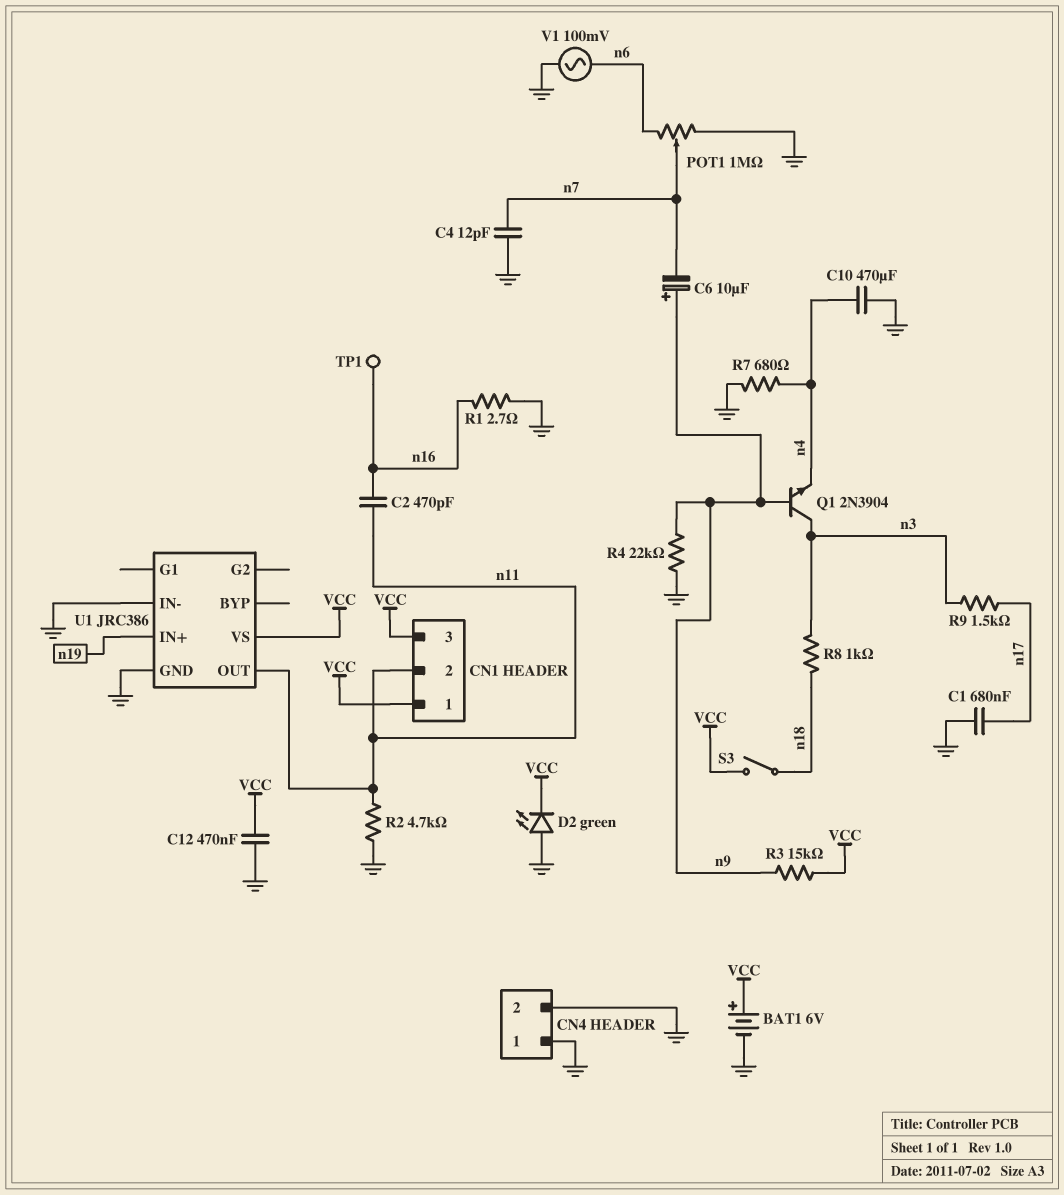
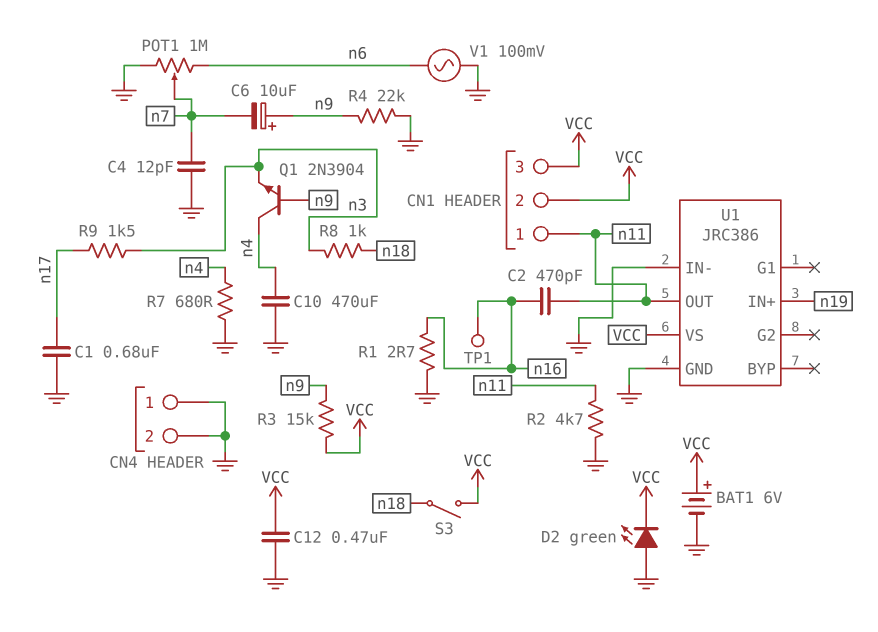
CN1 pin 1: VCC -> n11
CN1 pin 2: n11 -> VCC
Q1: NPN 2N3904 (B n9, C n3, E n4) -> NPN 2N3904 (B n9, C n4, E n3)

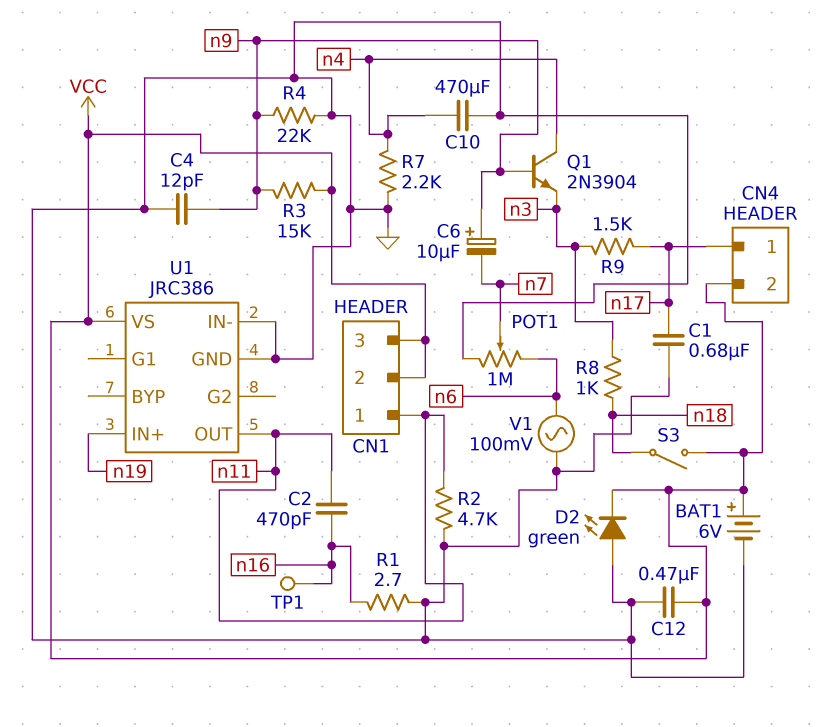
C4: 12pF (GND, n7) -> 12pF (GND, n9)
CN4 pin 1: GND -> n17
CN4 pin 2: GND -> VCC
R7: 680 (GND, n4) -> 2.2k (GND, n4)

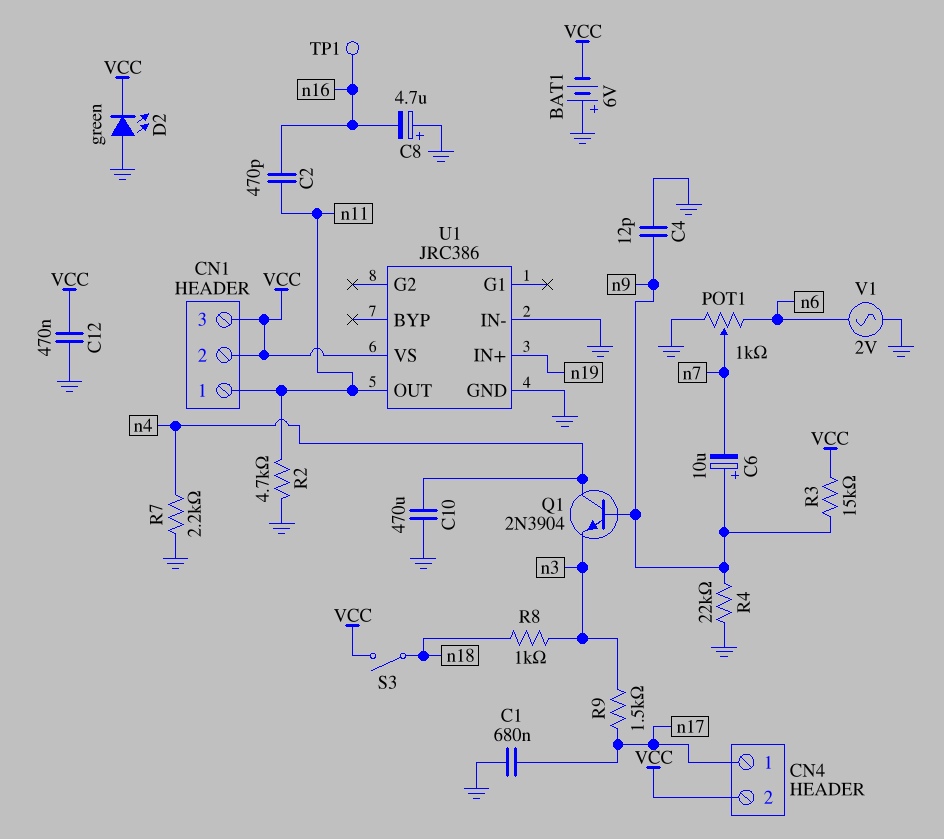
BAT1: 6V (plus VCC, minus GND) -> 6V (plus GND, minus VCC)
C8: none -> 4.7uF (plus GND, minus n16)
POT1: 1M (GND, n6, wiper n7) -> 1k (GND, n6, wiper n7)
R1: 2.7 (GND, n16) -> none
V1: AC 100mV (GND, n6) -> AC 2V (GND, n6)

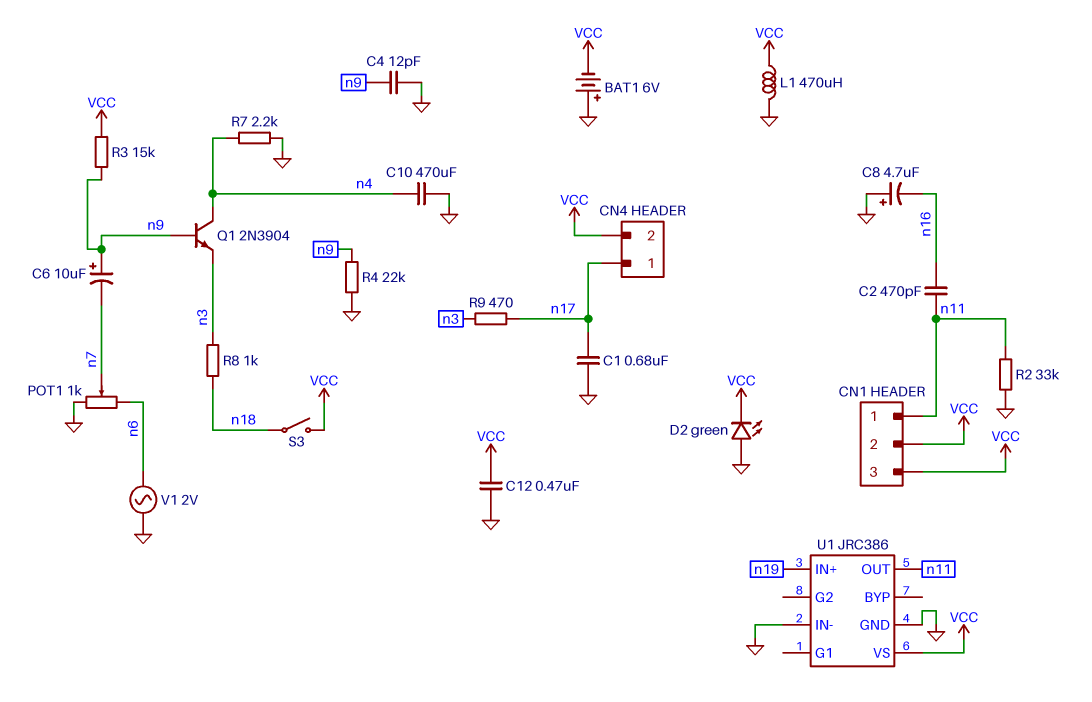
L1: none -> 470uH (GND, VCC)
R2: 4.7k (GND, n11) -> 33k (GND, n11)
R9: 1.5k (n3, n17) -> 470 (n3, n17)
TP1: test point (n16) -> none

